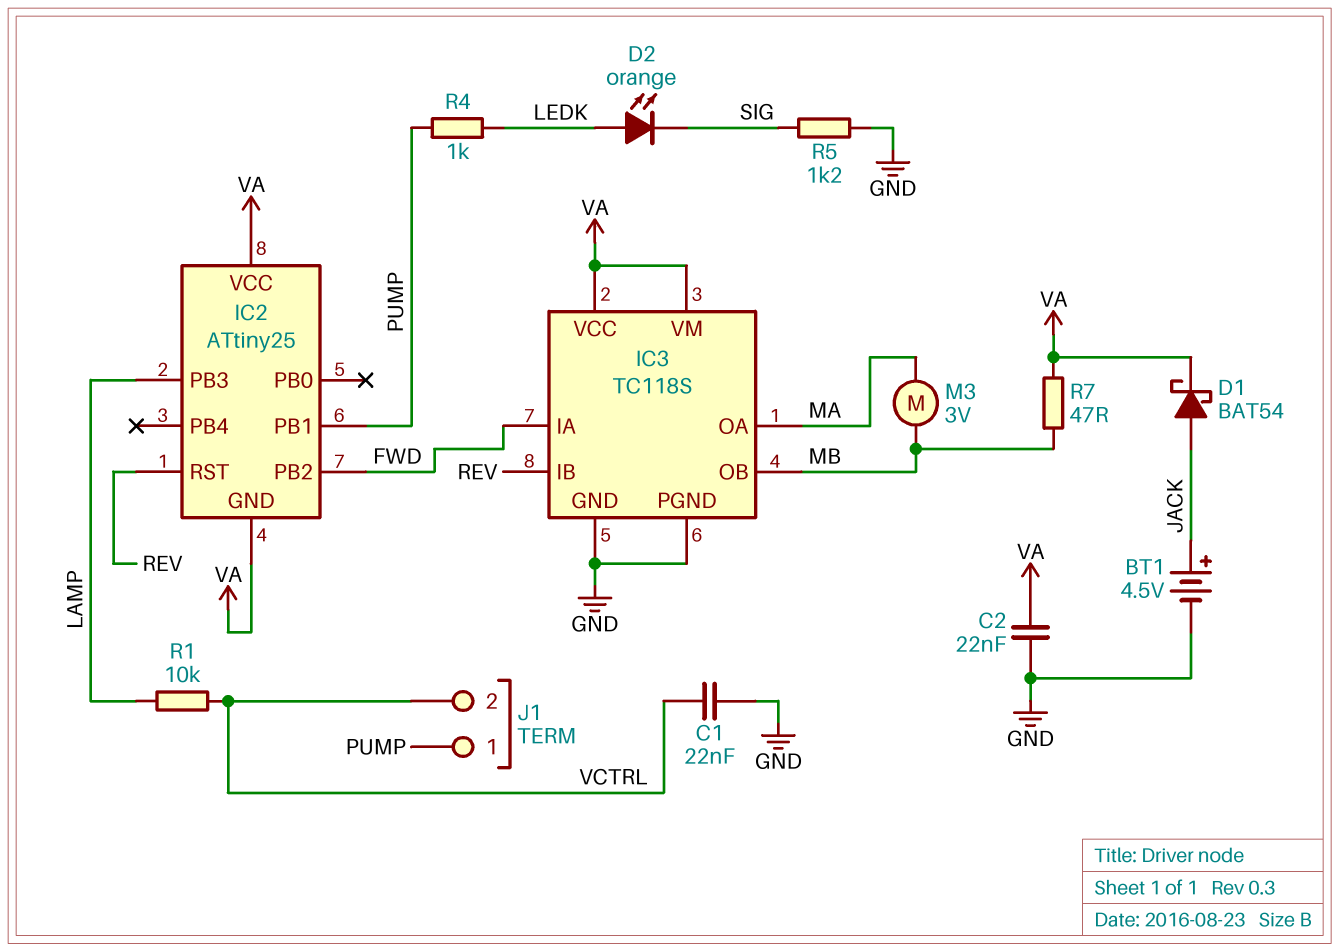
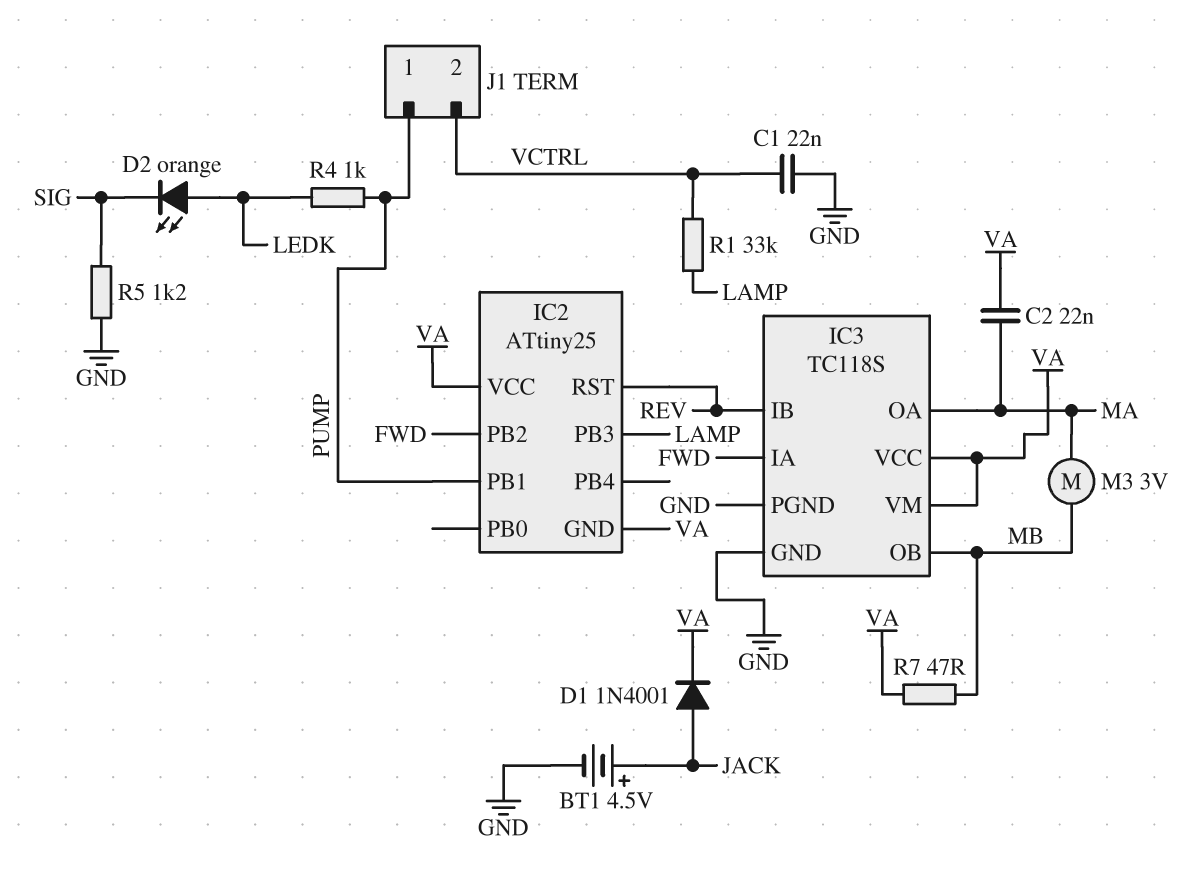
C2: 22nF (GND, VA) -> 22nF (MA, VA)
D1: schottky BAT54 (A JACK, K VA) -> diode 1N4001 (A JACK, K VA)
R1: 10k (LAMP, VCTRL) -> 33k (LAMP, VCTRL)

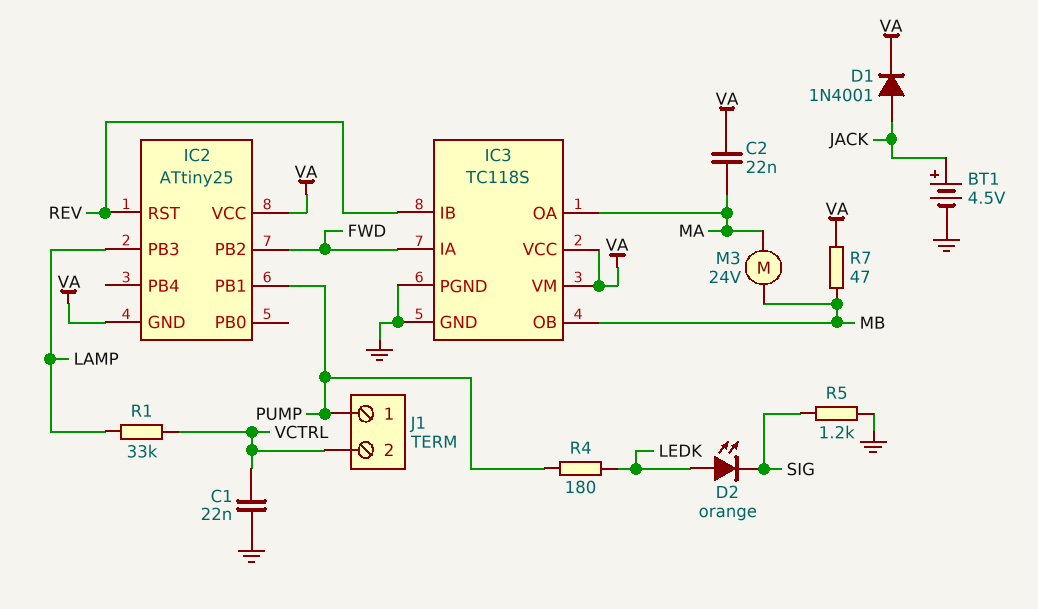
M3: motor 3V (MA, MB) -> motor 24V (MA, MB)
R4: 1k (LEDK, PUMP) -> 180 (LEDK, PUMP)

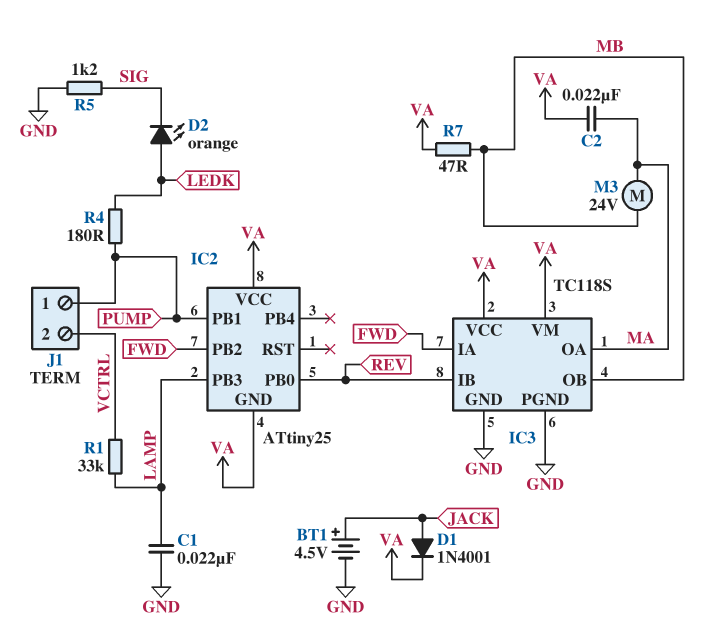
C1: 22nF (GND, VCTRL) -> 22nF (GND, LAMP)
IC2 pin PB0: none -> REV
IC2 pin RST: REV -> none

